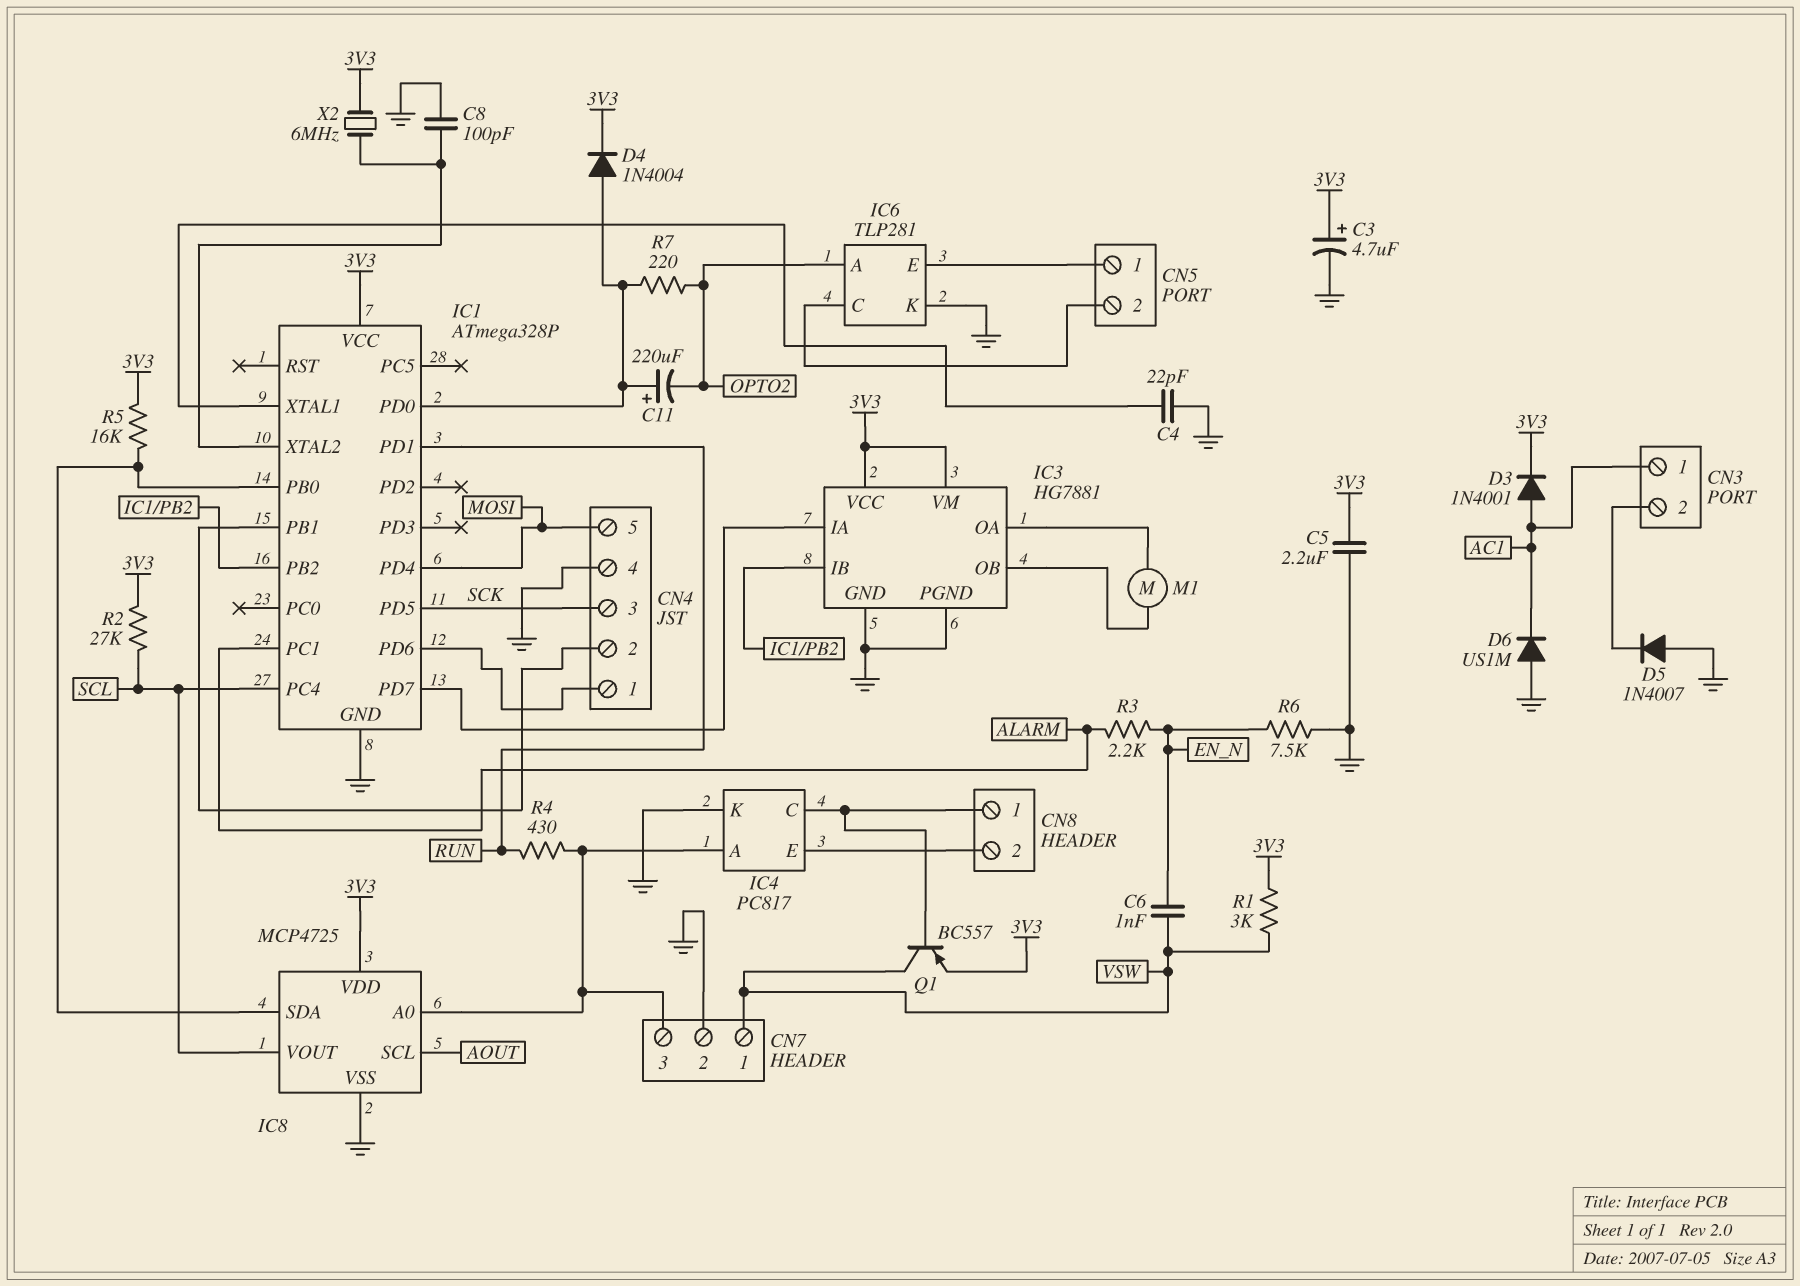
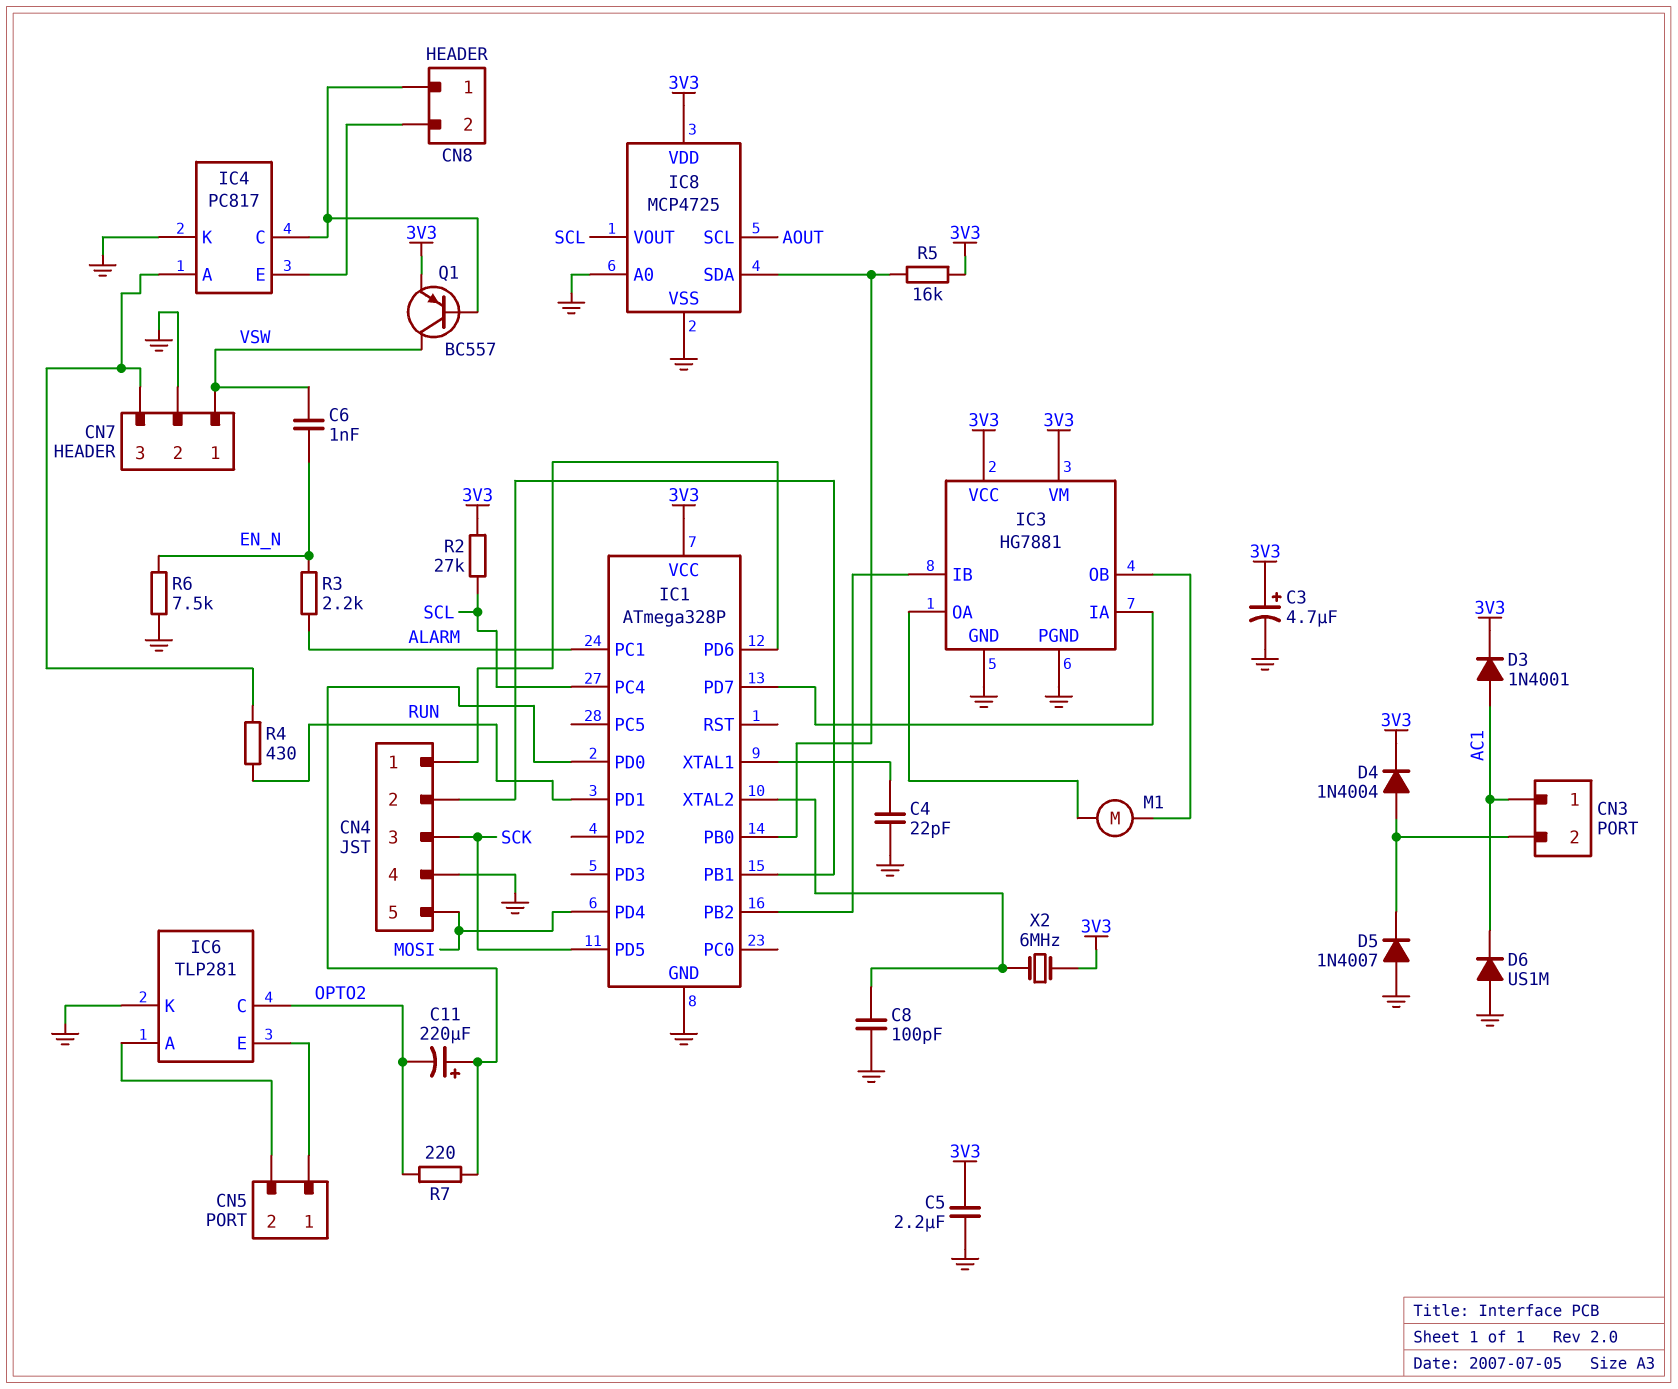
D4: diode 1N4004 (A IC1/PD0, K 3V3) -> diode 1N4004 (A CN3/2, K 3V3)
IC6 pin A: OPTO2 -> CN5/2
IC6 pin C: CN5/2 -> OPTO2
IC8 pin A0: CN7/3 -> GND
R1: 3k (3V3, VSW) -> none

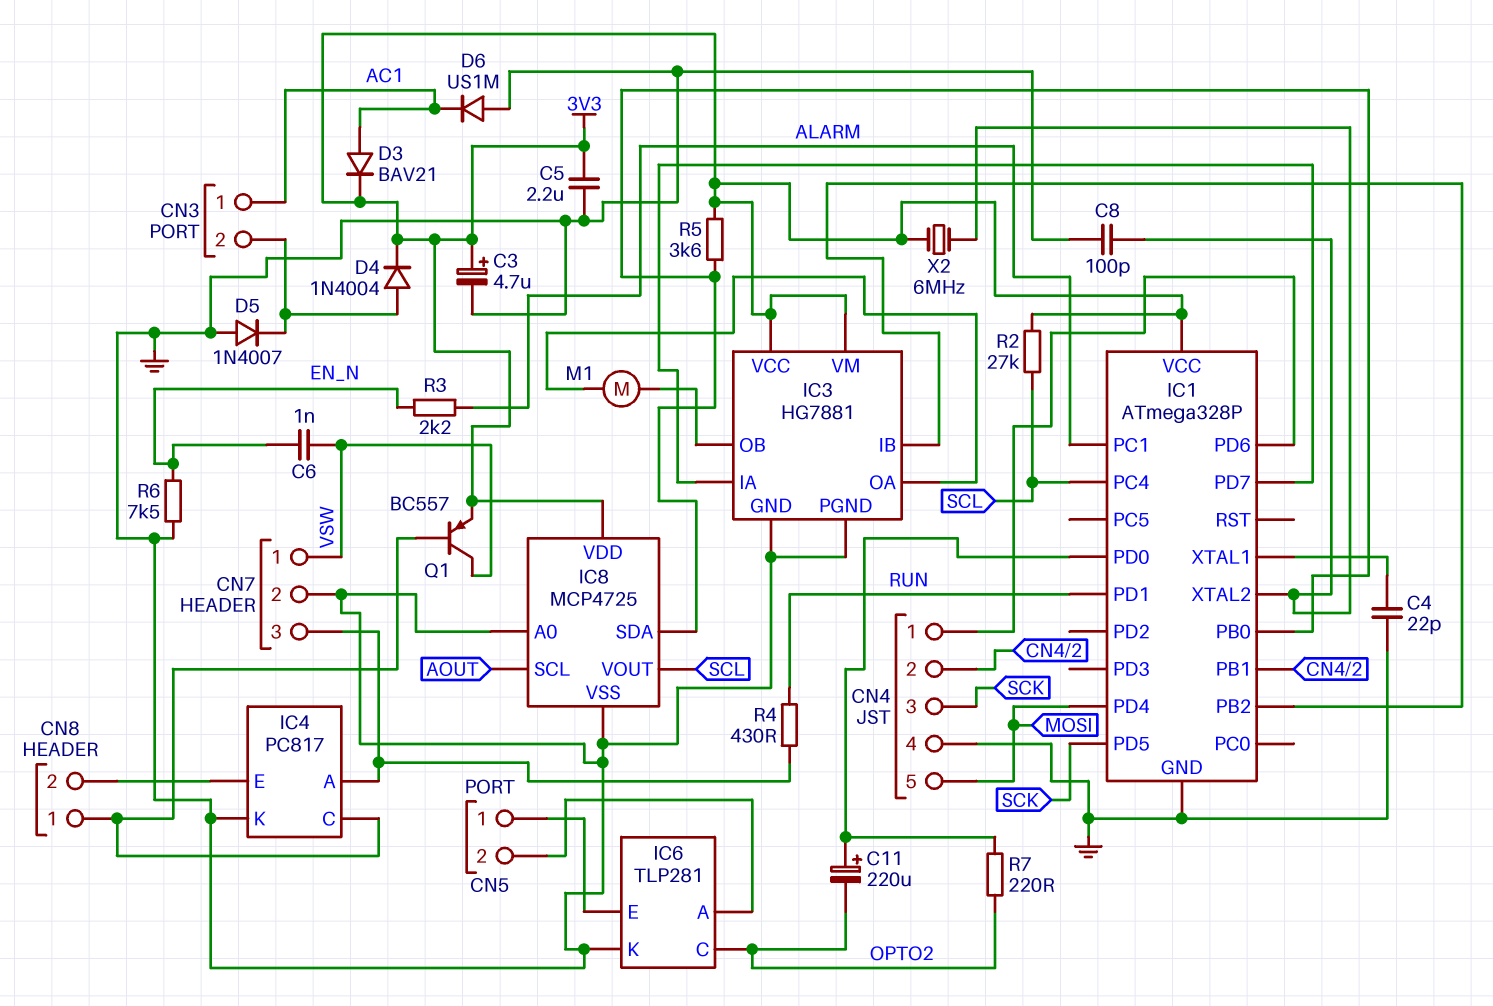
D3: diode 1N4001 (A AC1, K 3V3) -> diode BAV21 (A AC1, K 3V3)
R5: 16k (3V3, IC1/PB0) -> 3.6k (3V3, IC1/PB0)

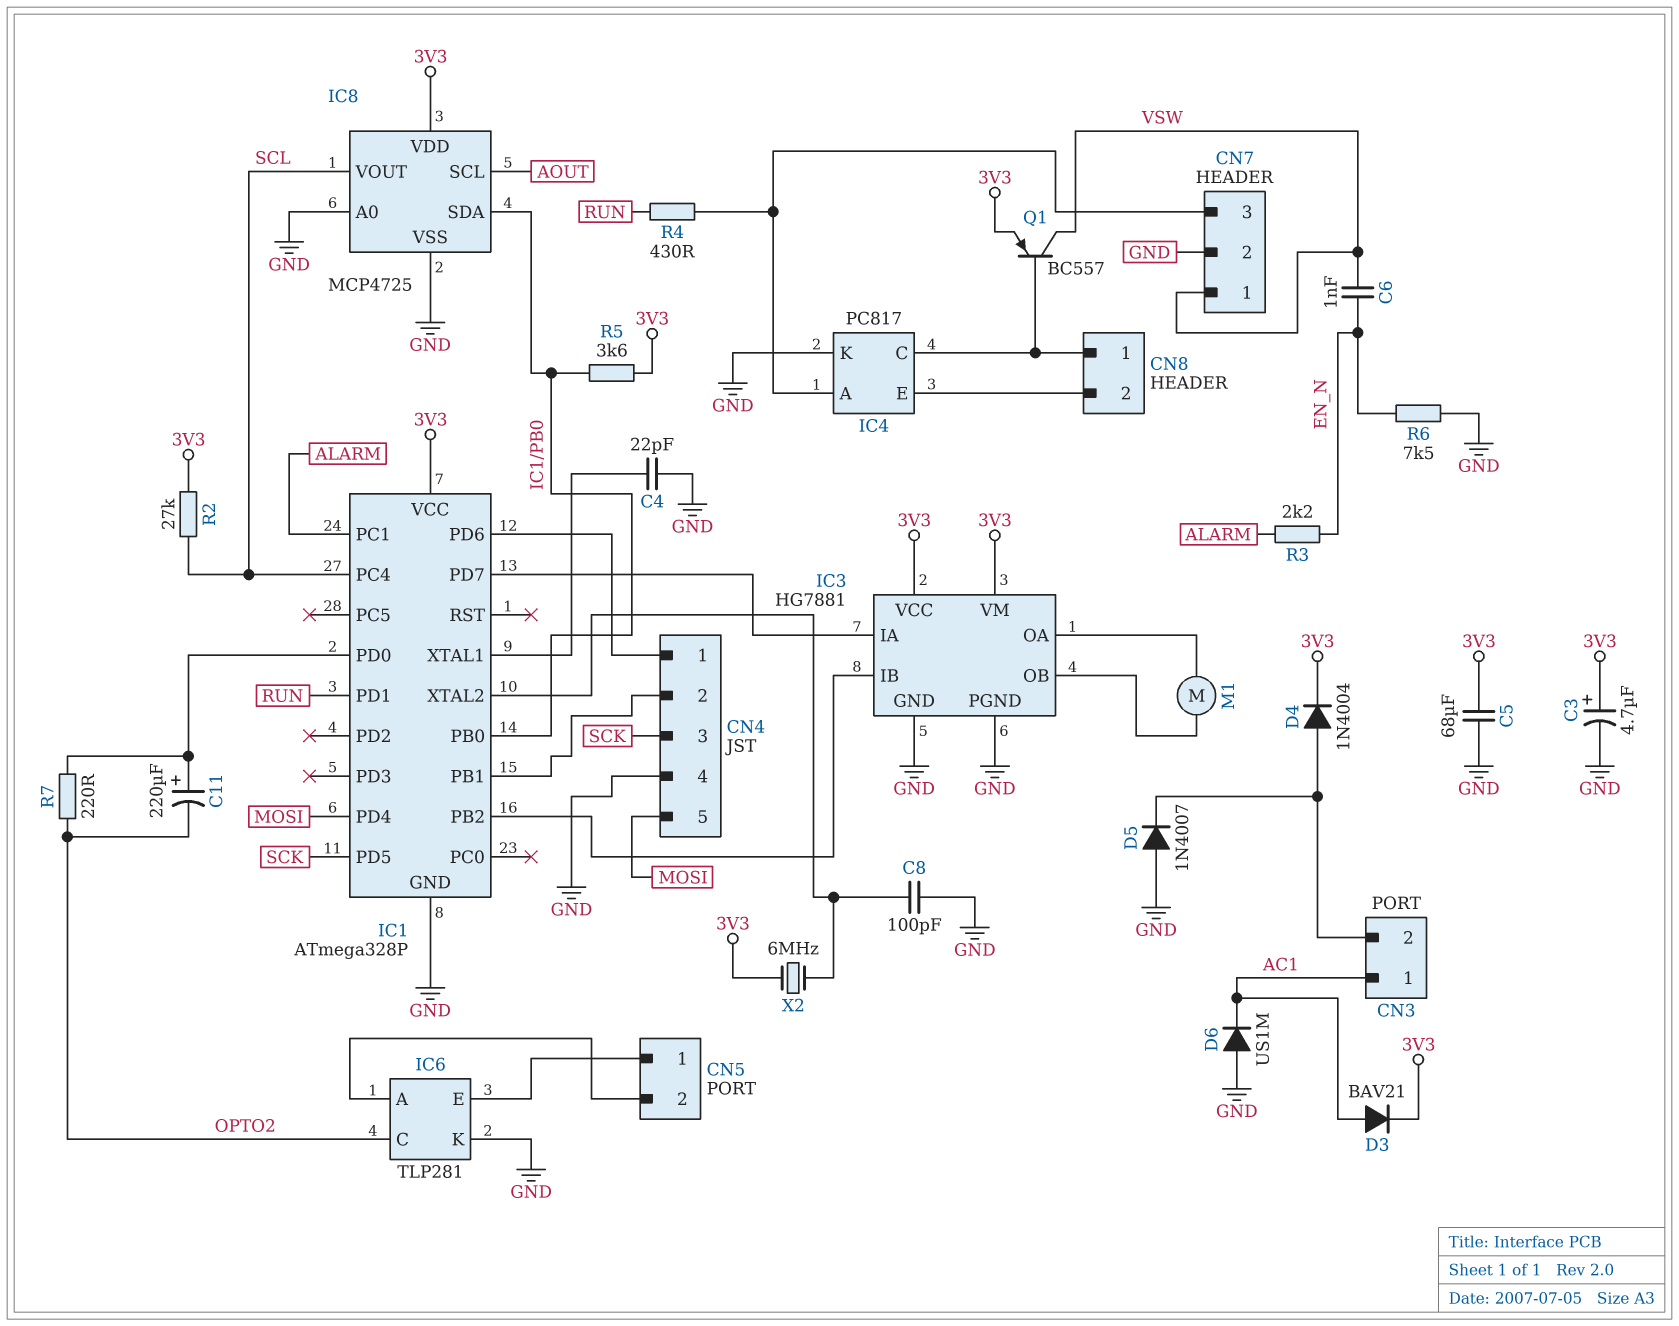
C5: 2.2uF (3V3, GND) -> 68uF (3V3, GND)

